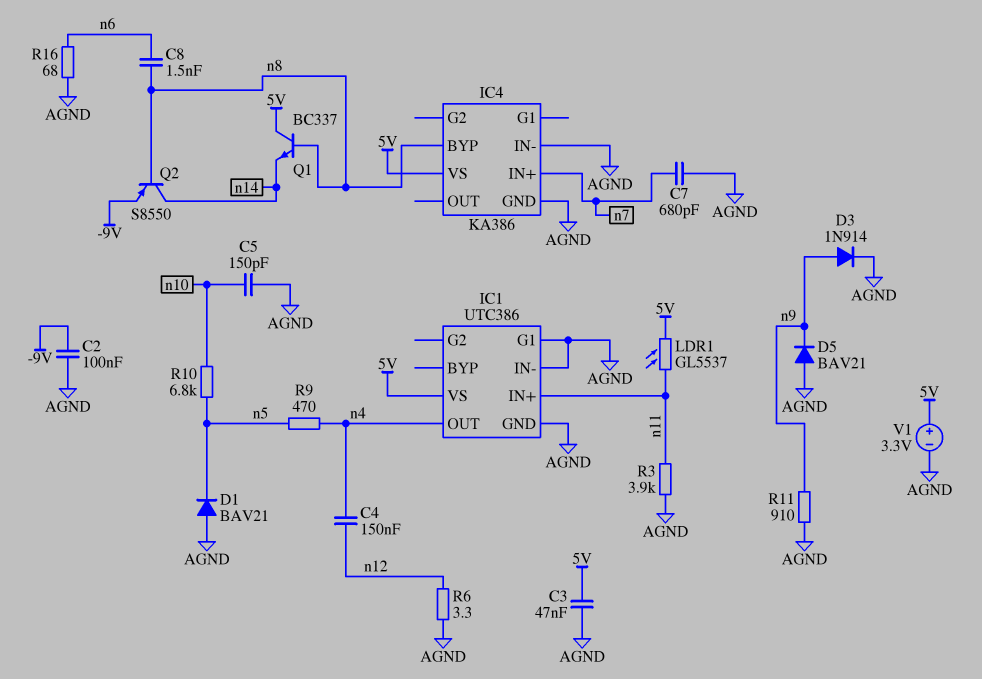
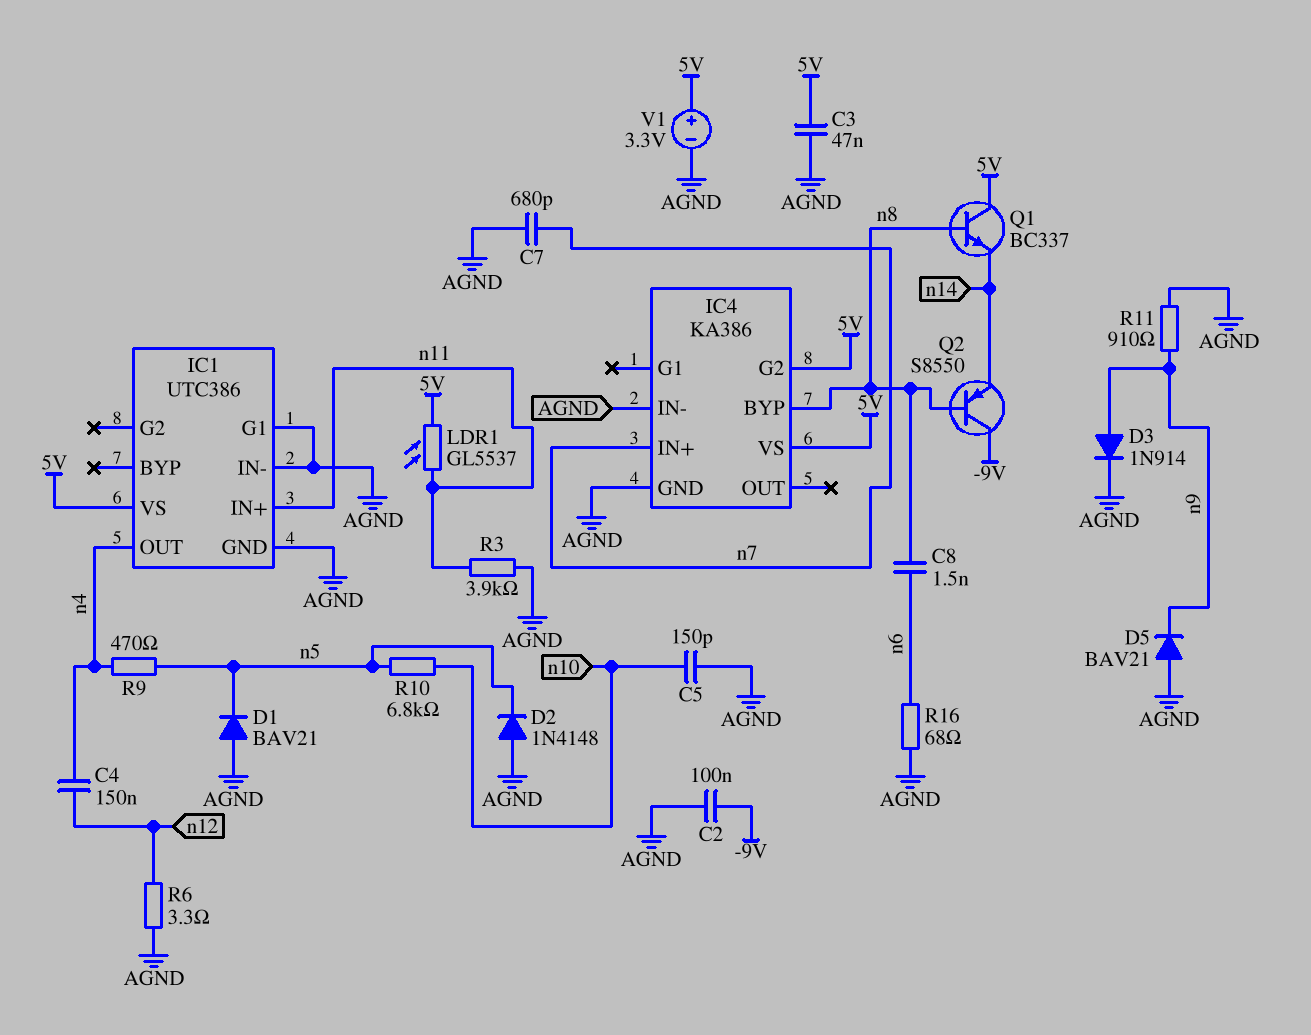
D2: none -> diode 1N4148 (A AGND, K n5)
IC4 pin G2: none -> 5V
Q2: PNP S8550 (B n8, C n14, E -9V) -> PNP S8550 (B n8, C -9V, E n14)

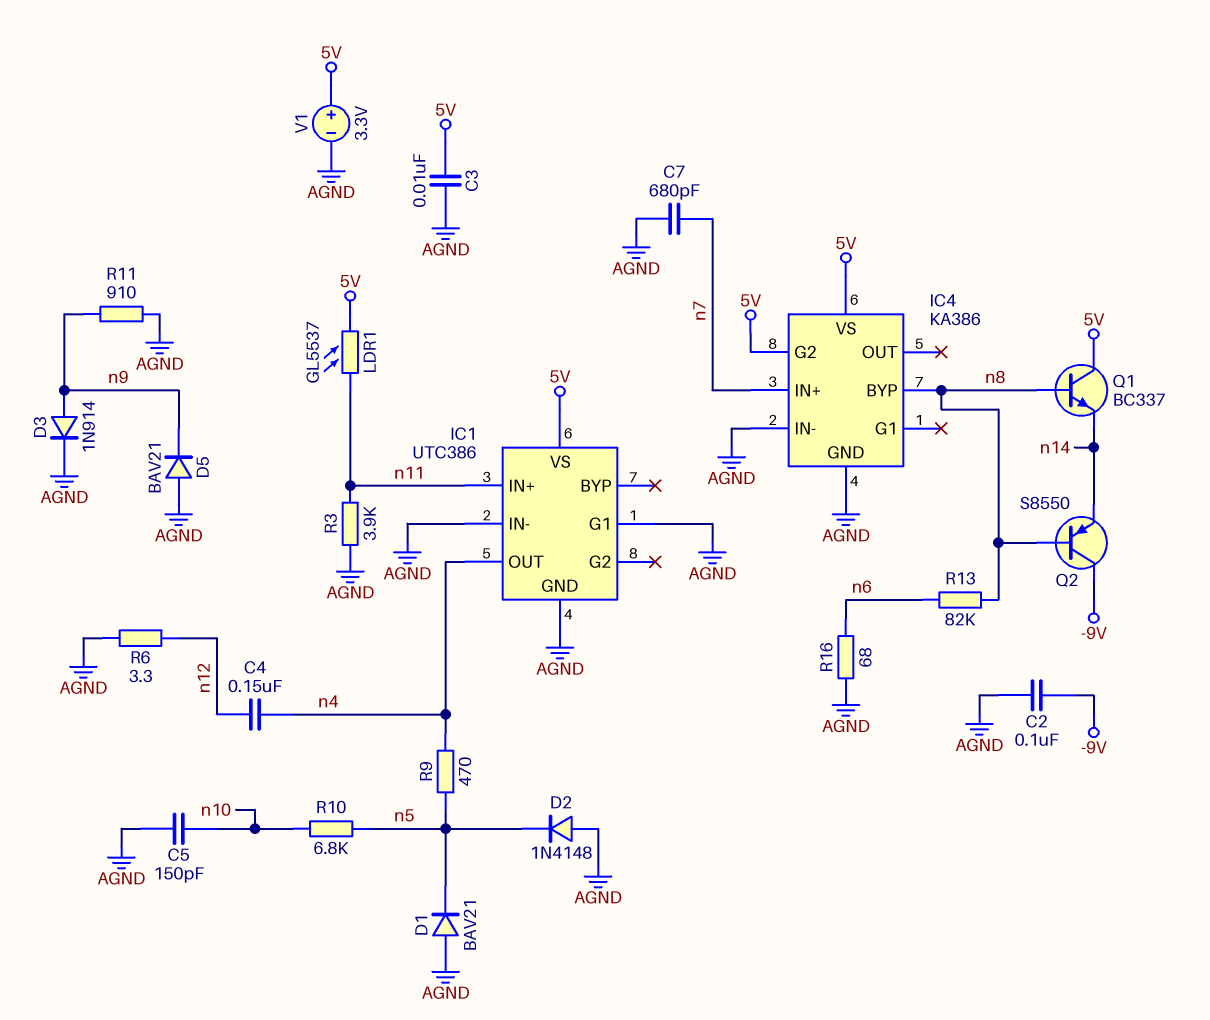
C3: 47nF (5V, AGND) -> 10nF (5V, AGND)
C8: 1.5nF (n6, n8) -> none
R13: none -> 82k (n6, n8)

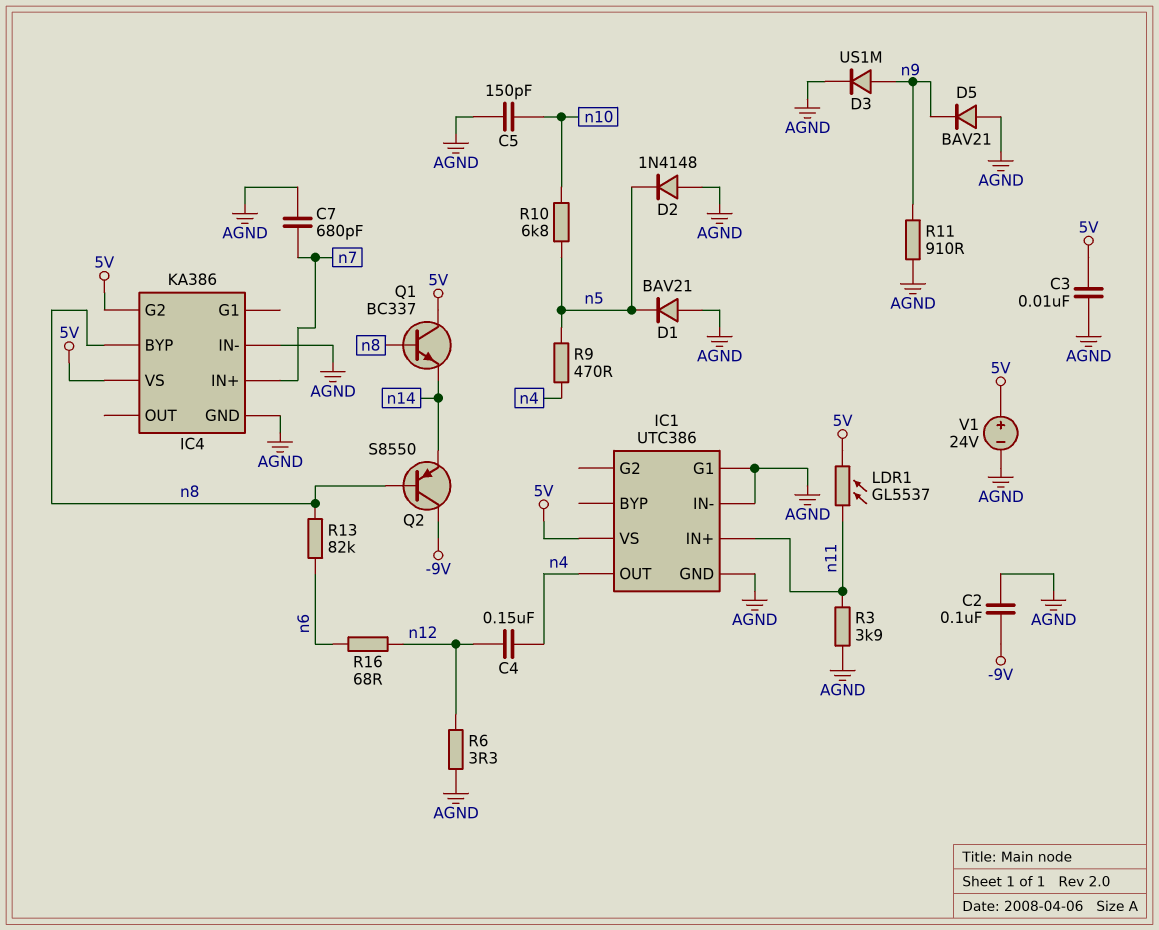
D3: diode 1N914 (A n9, K AGND) -> diode US1M (A n9, K AGND)
R16: 68 (AGND, n6) -> 68 (n6, n12)
V1: 3.3V (plus 5V, minus AGND) -> 24V (plus 5V, minus AGND)

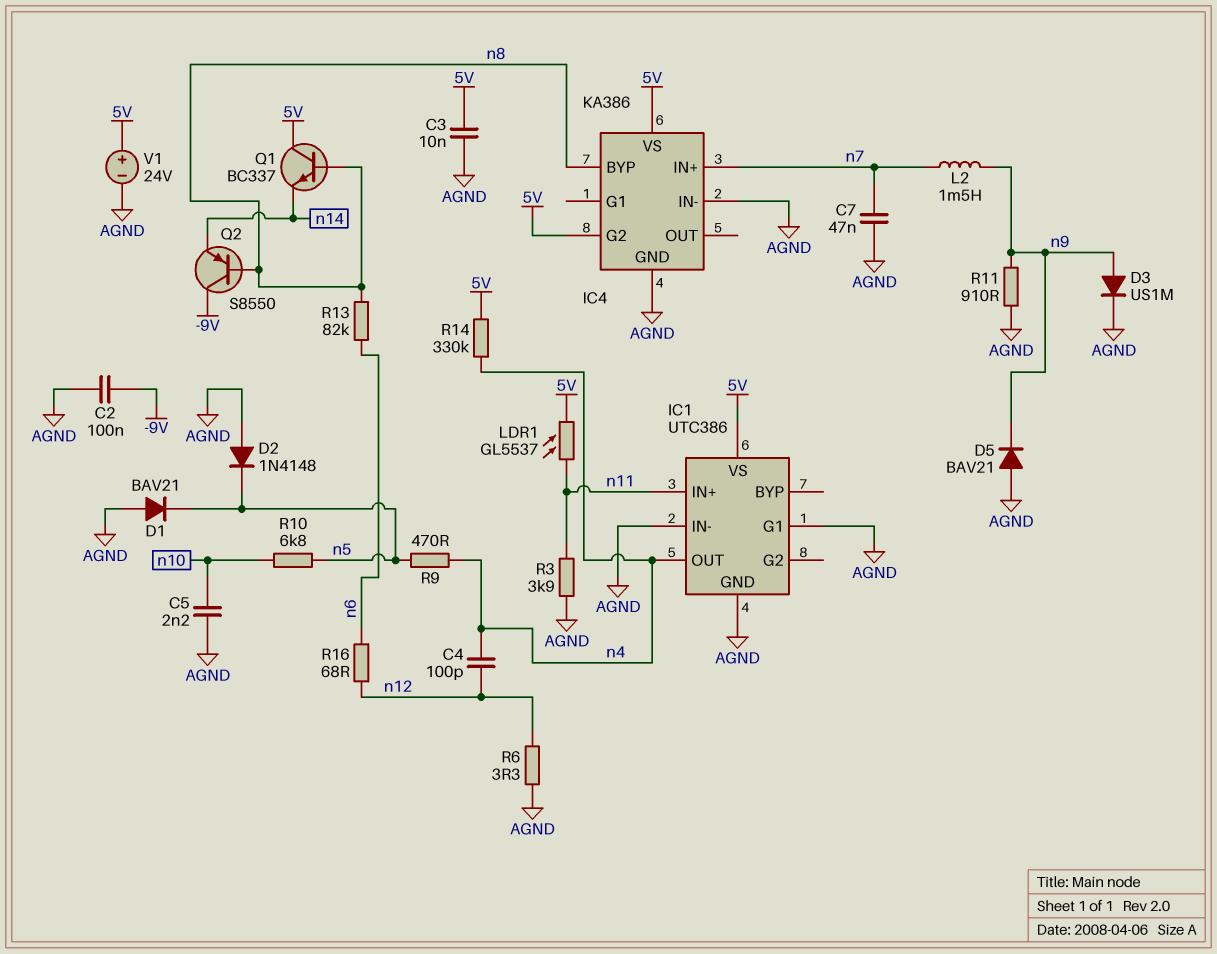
C4: 150nF (n4, n12) -> 100pF (n4, n12)
C5: 150pF (AGND, n10) -> 2.2nF (AGND, n10)
C7: 680pF (AGND, n7) -> 47nF (AGND, n7)
L2: none -> 1.5mH (n7, n9)
R14: none -> 330k (5V, n4)

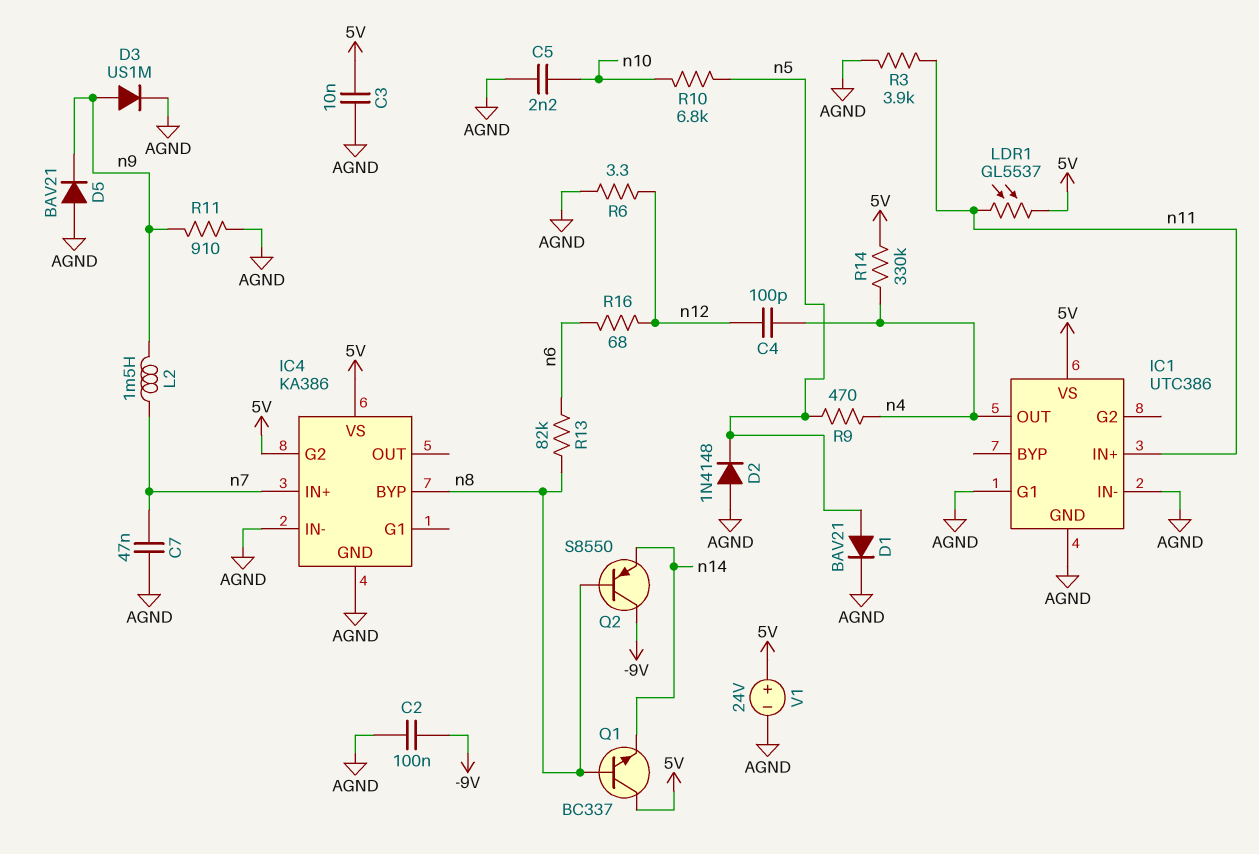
D1: diode BAV21 (A AGND, K n5) -> diode BAV21 (A n5, K AGND)

